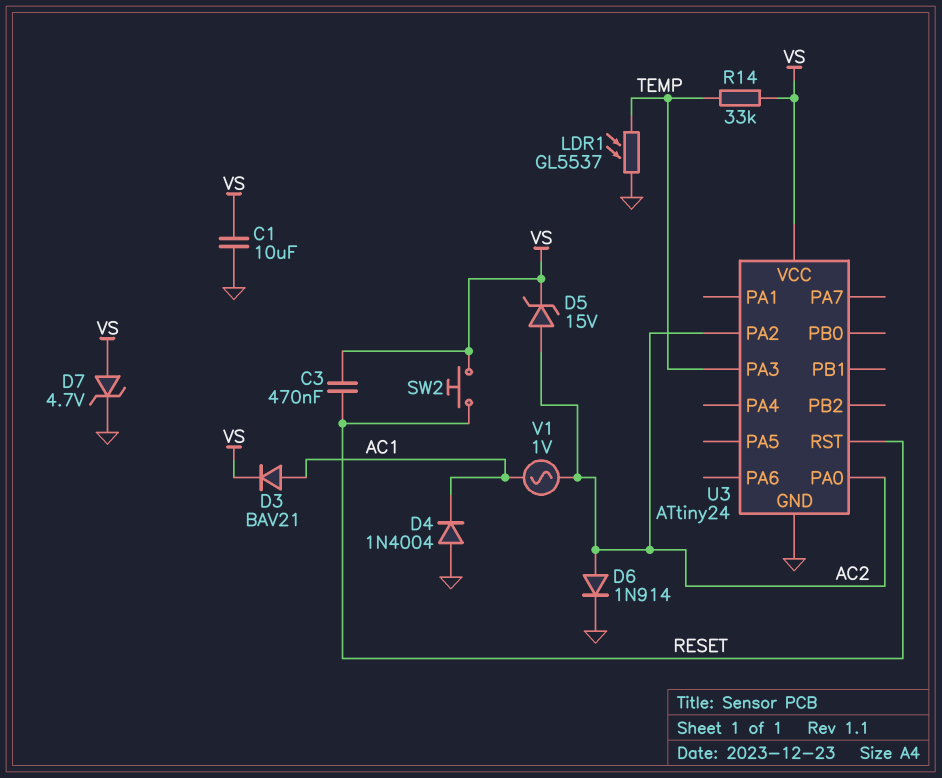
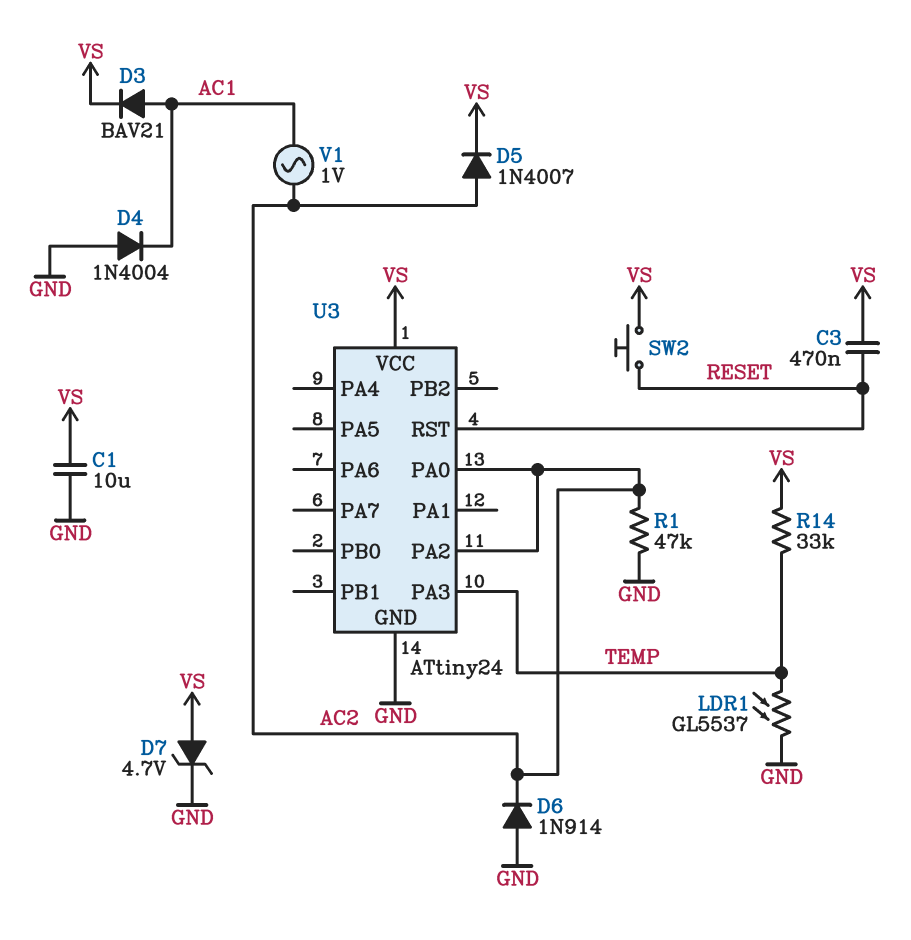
D5: zener 15V (A AC2, K VS) -> diode 1N4007 (A AC2, K VS)
D6: diode 1N914 (A AC2, K GND) -> diode 1N914 (A GND, K AC2)
R1: none -> 47k (AC2, GND)

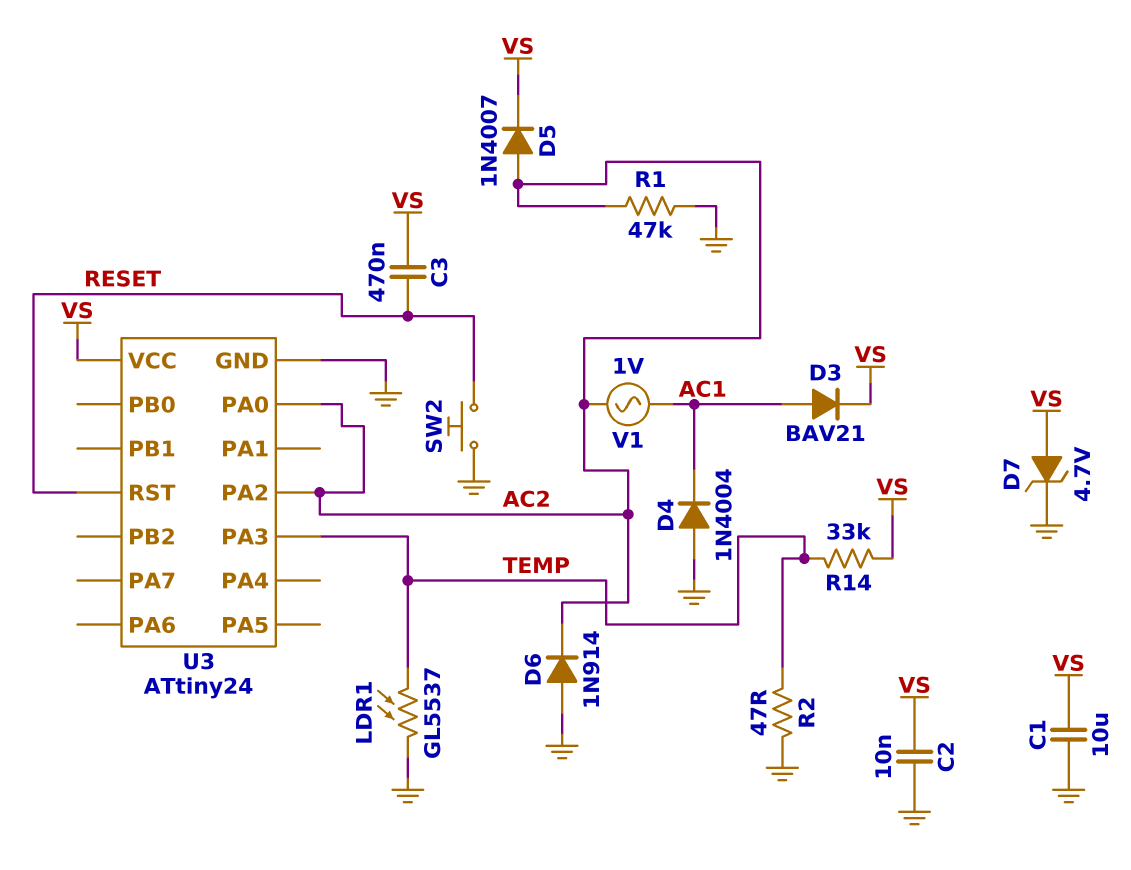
C2: none -> 10nF (GND, VS)
R2: none -> 47 (GND, TEMP)
SW2: button (RESET, VS) -> button (GND, RESET)

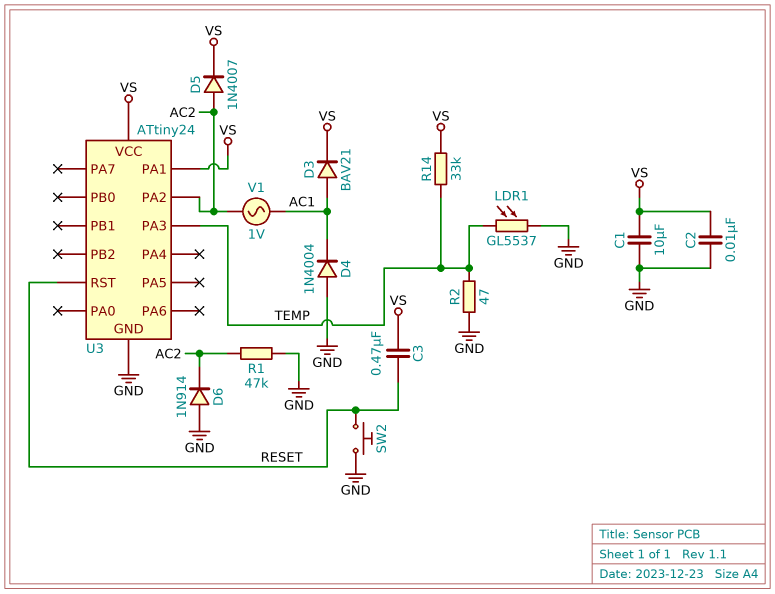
D7: zener 4.7V (A VS, K GND) -> none
U3 pin PA0: AC2 -> none
U3 pin PA1: none -> VS

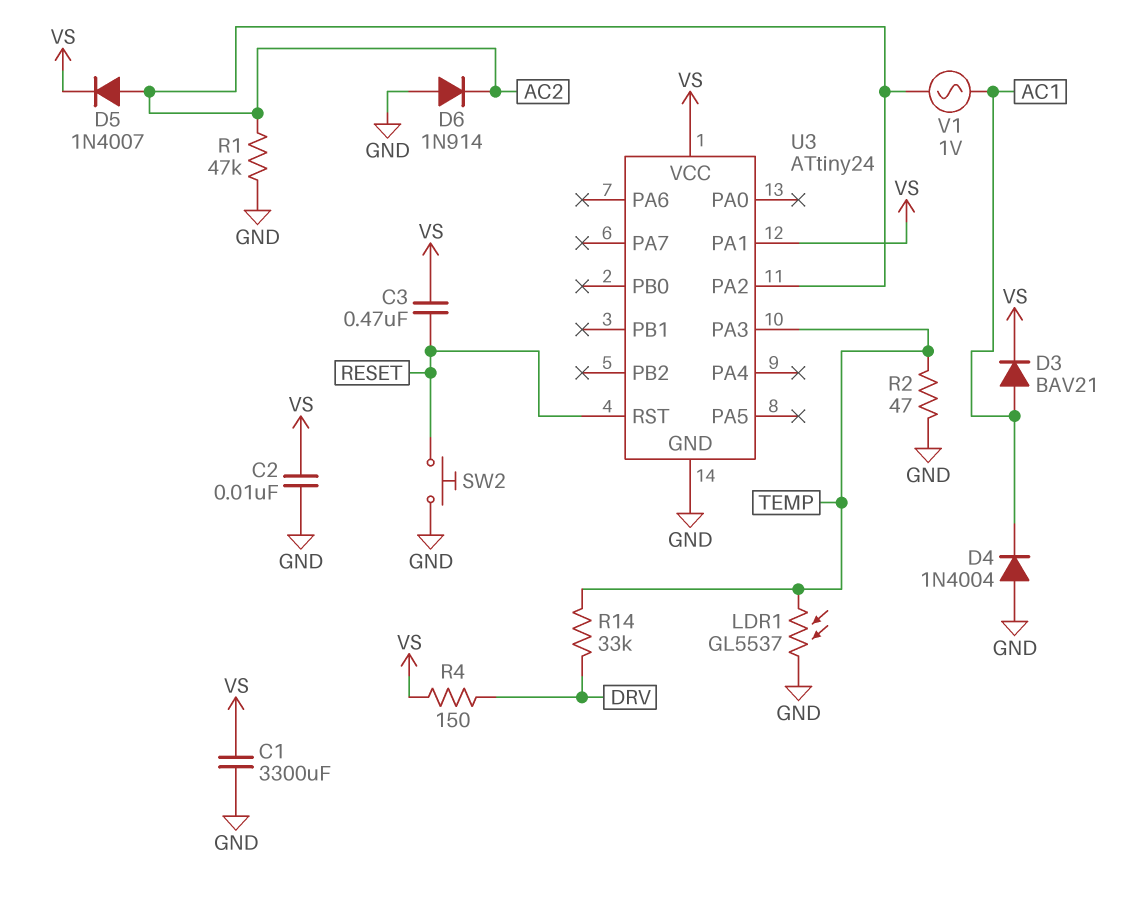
C1: 10uF (GND, VS) -> 3300uF (GND, VS)
R4: none -> 150 (DRV, VS)
R14: 33k (TEMP, VS) -> 33k (DRV, TEMP)

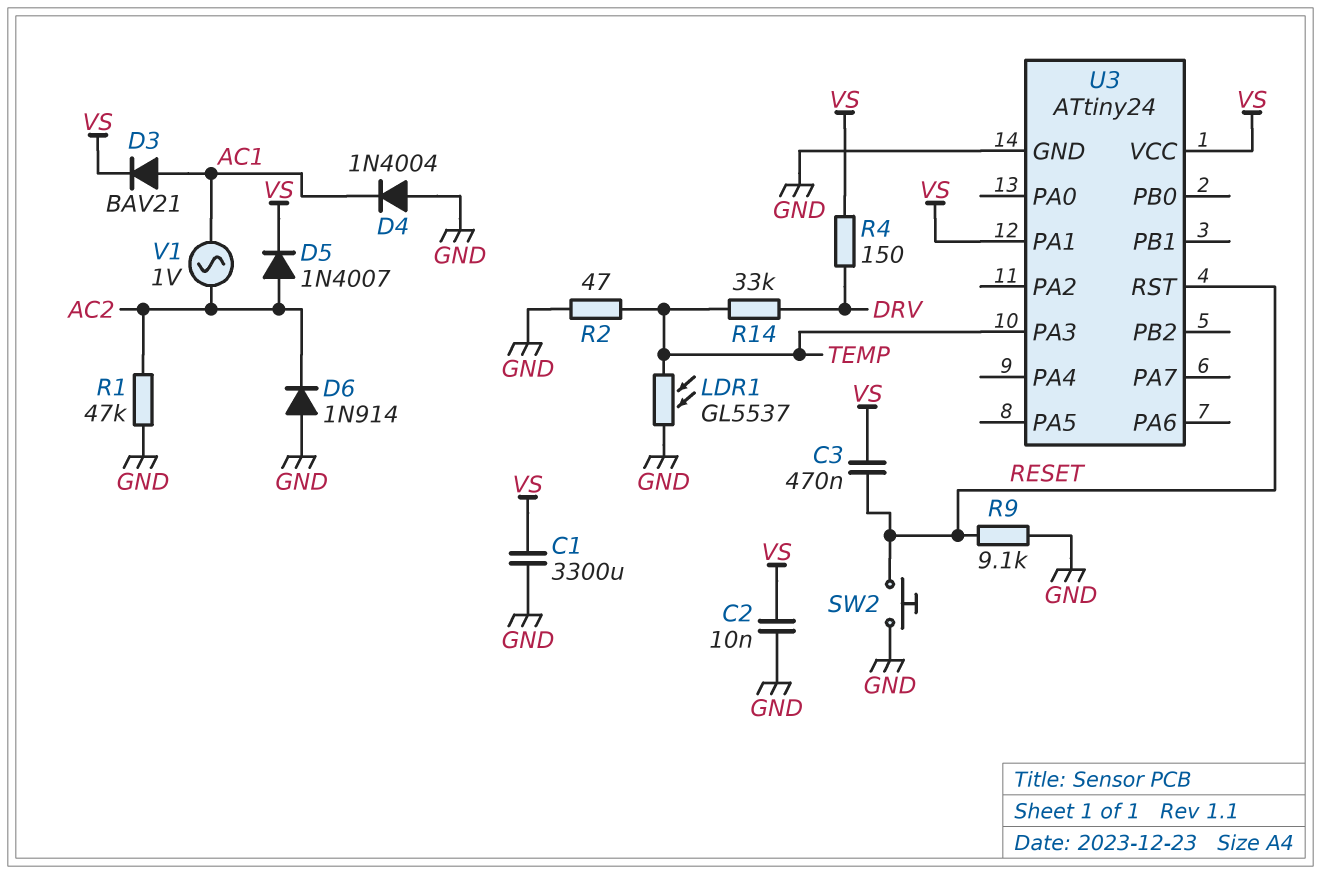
R9: none -> 9.1k (GND, RESET)
U3 pin PA2: AC2 -> none

